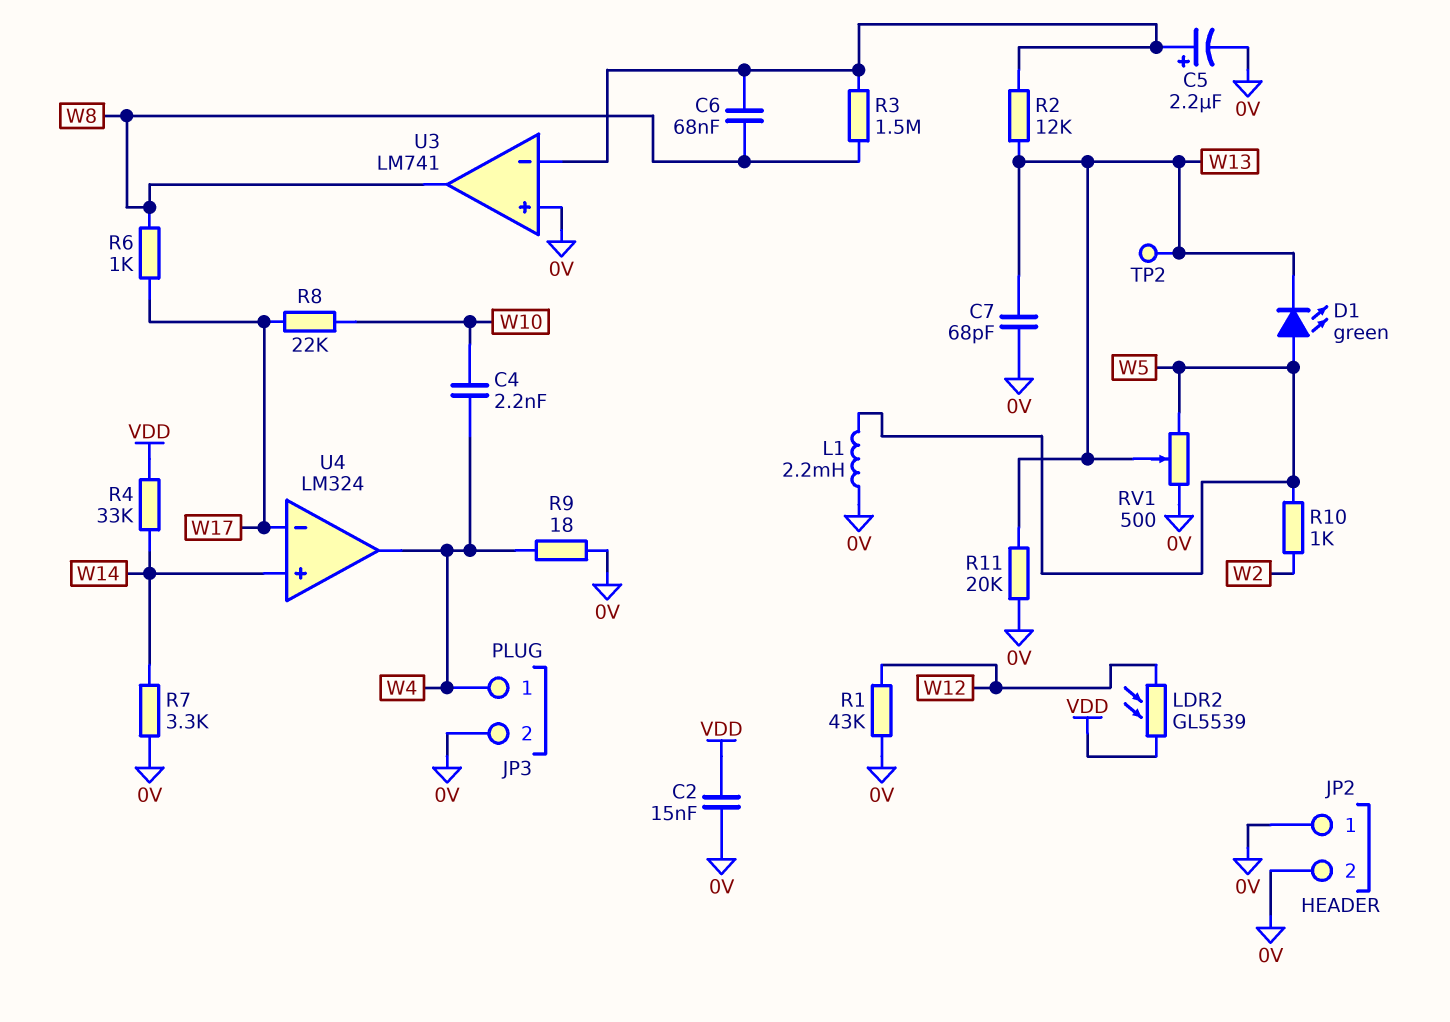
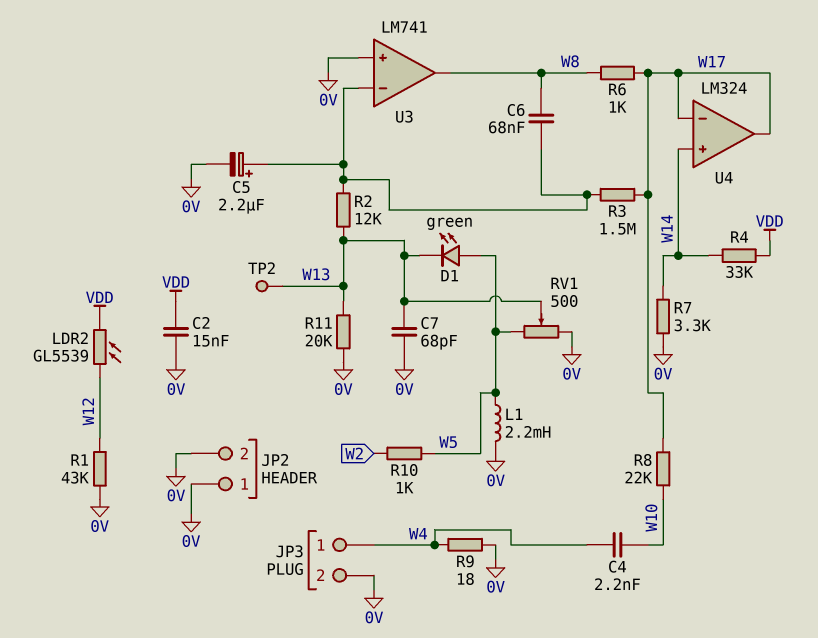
R3: 1.5M (U3/in-, W8) -> 1.5M (U3/in-, W17)
U4 pin out: W4 -> W17

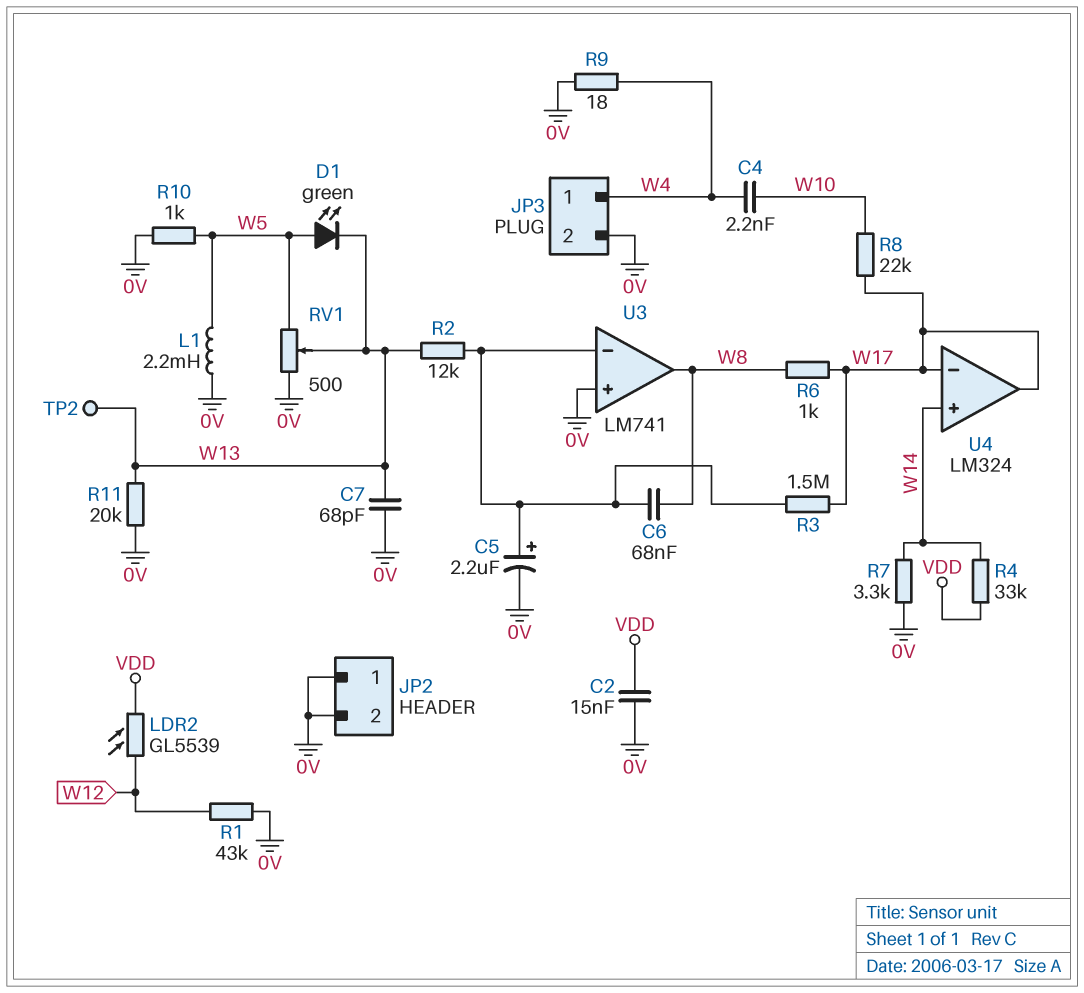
R10: 1k (W2, W5) -> 1k (0V, W5)

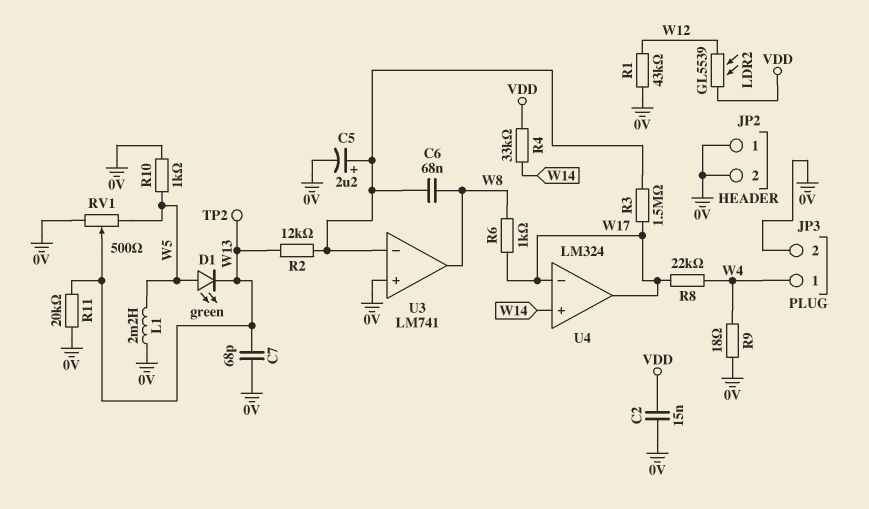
C4: 2.2nF (W4, W10) -> none
R7: 3.3k (0V, W14) -> none
R8: 22k (W10, W17) -> 22k (W4, W17)

